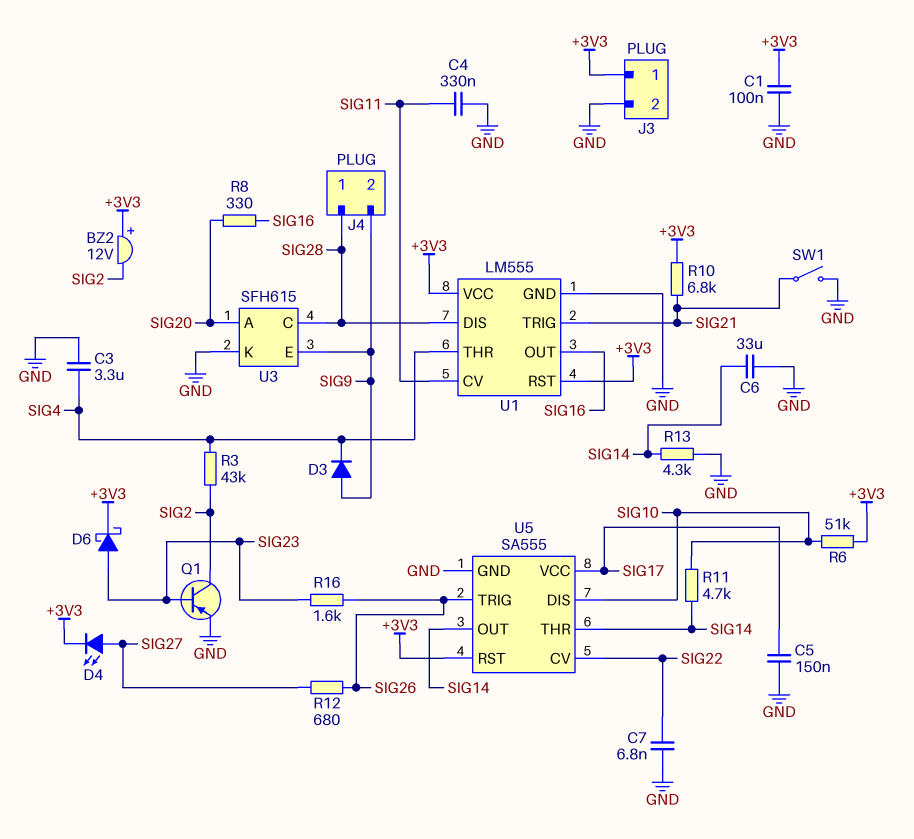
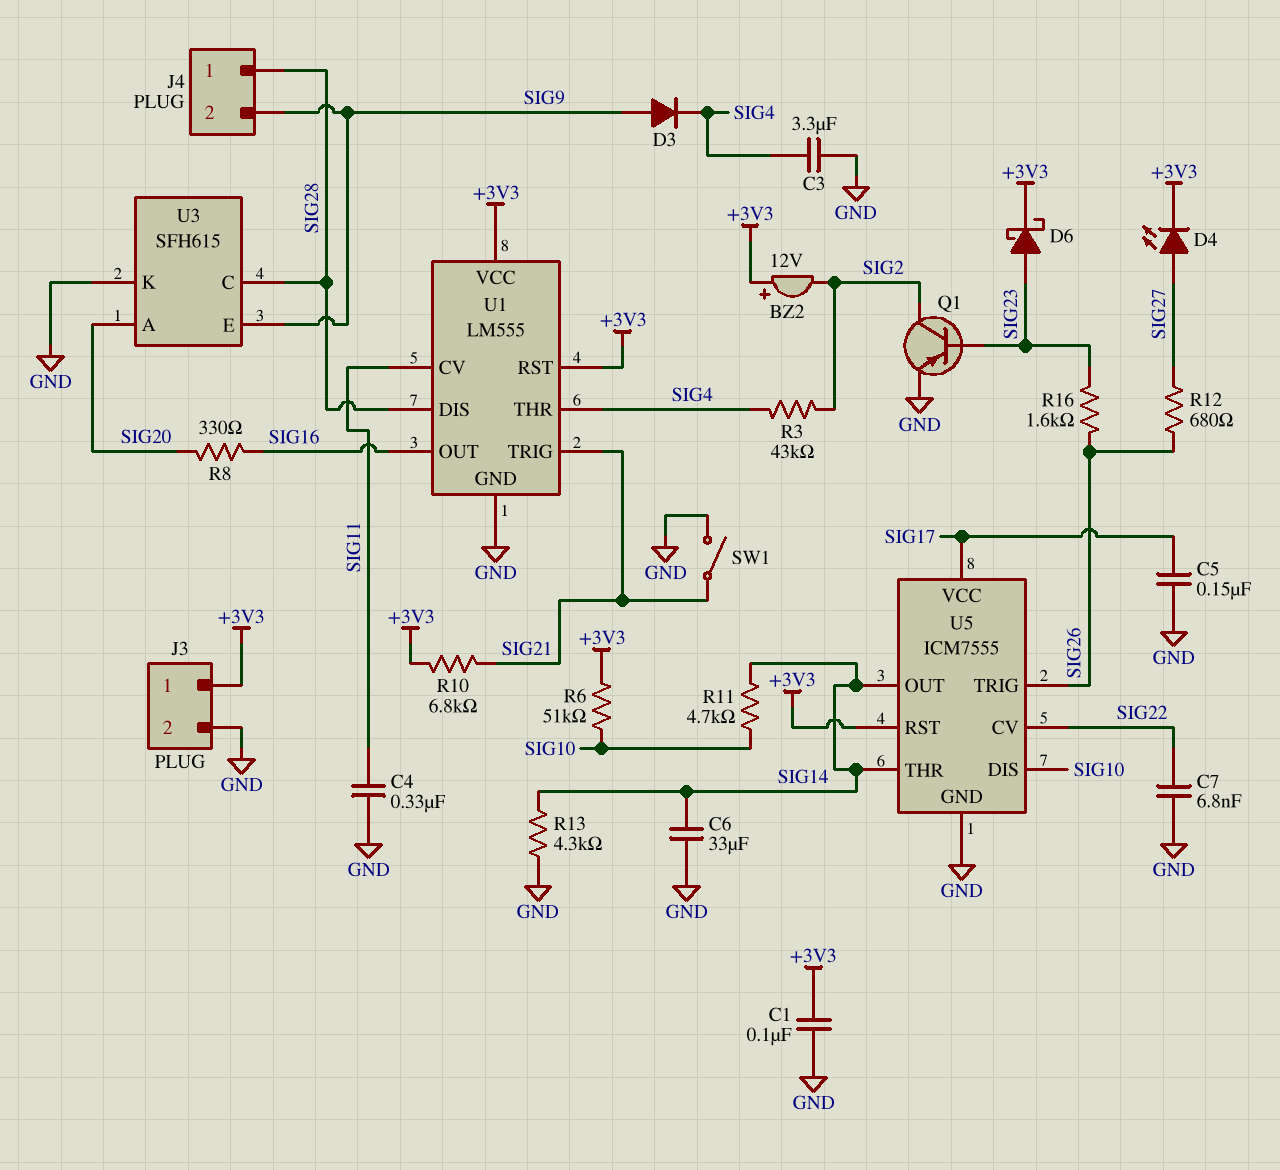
U5: SA555 -> ICM7555

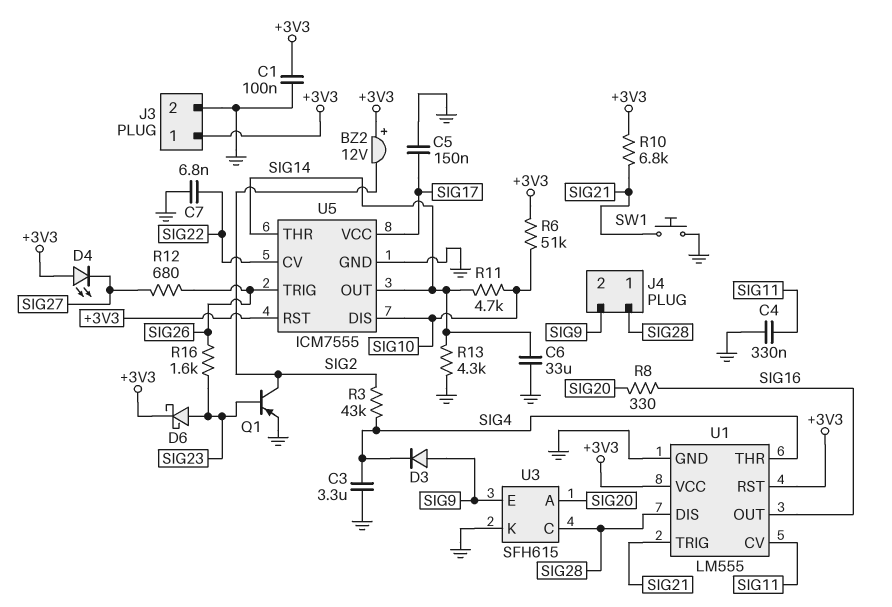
D4: LED (A SIG27, K +3V3) -> LED (A +3V3, K SIG27)
SW1: switch (GND, SIG21) -> button (GND, SIG21)

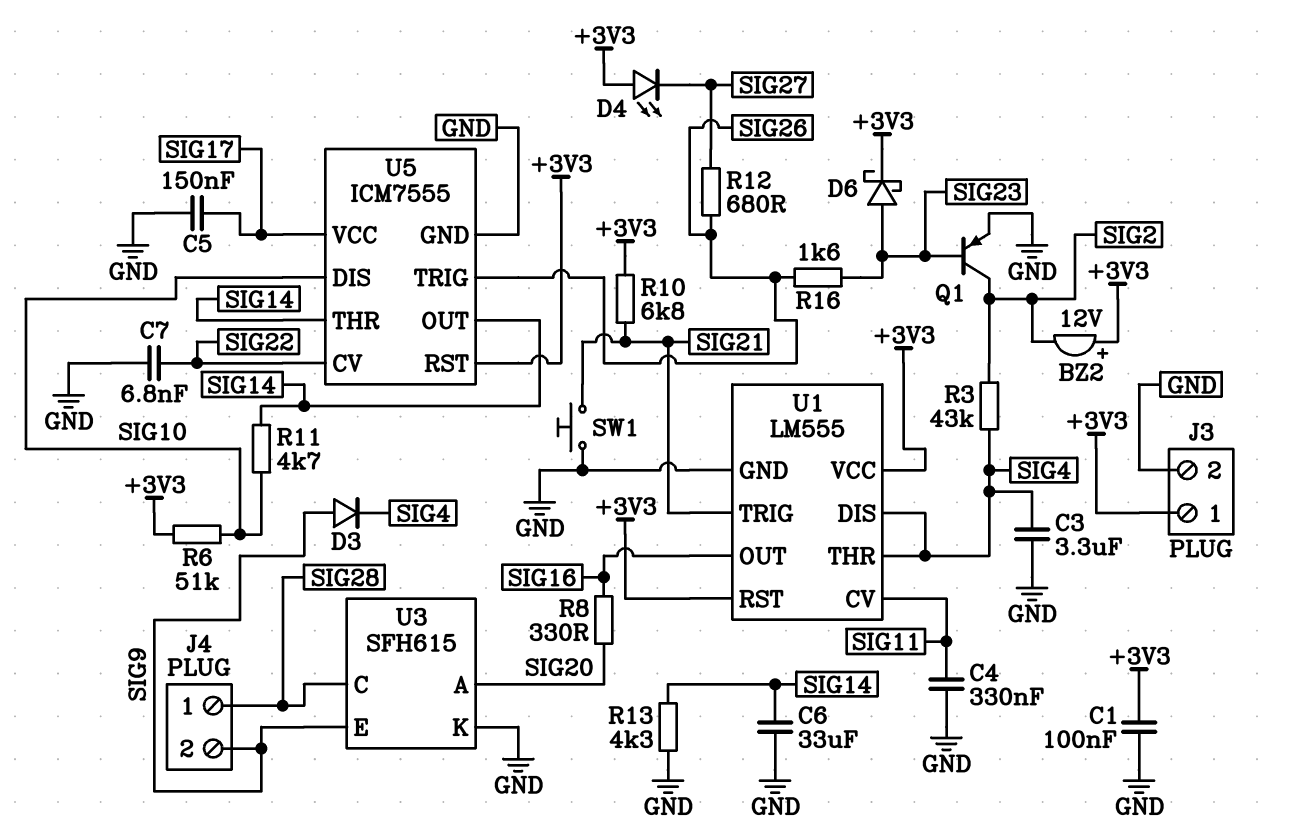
U1 pin DIS: SIG28 -> SIG4

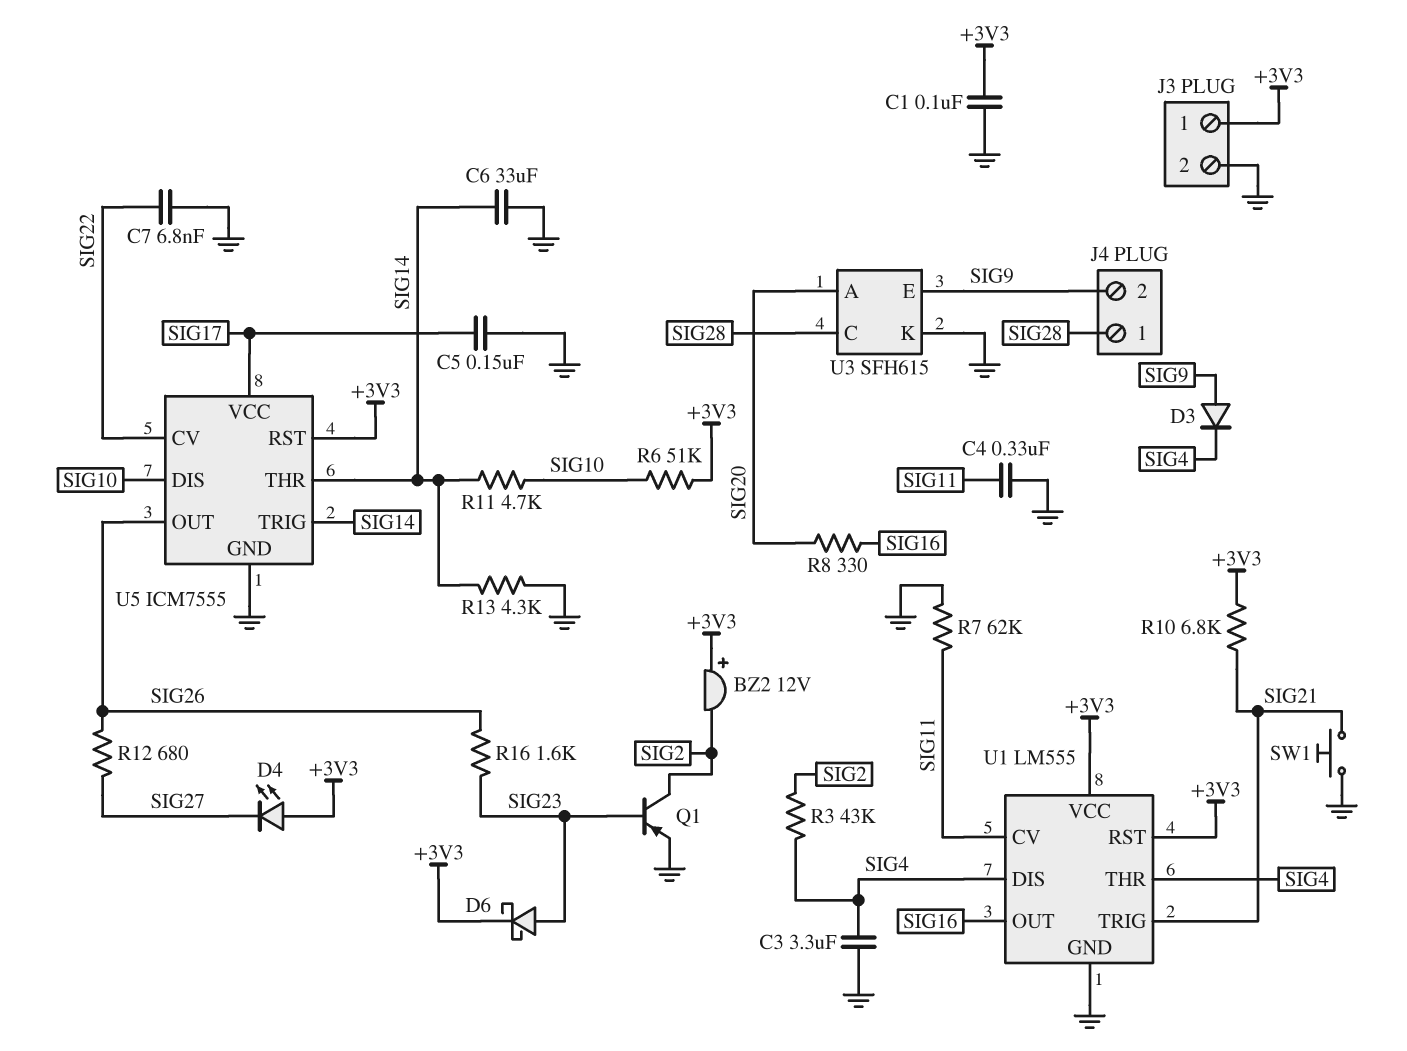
R7: none -> 62k (GND, SIG11)
U5 pin OUT: SIG14 -> SIG26
U5 pin TRIG: SIG26 -> SIG14

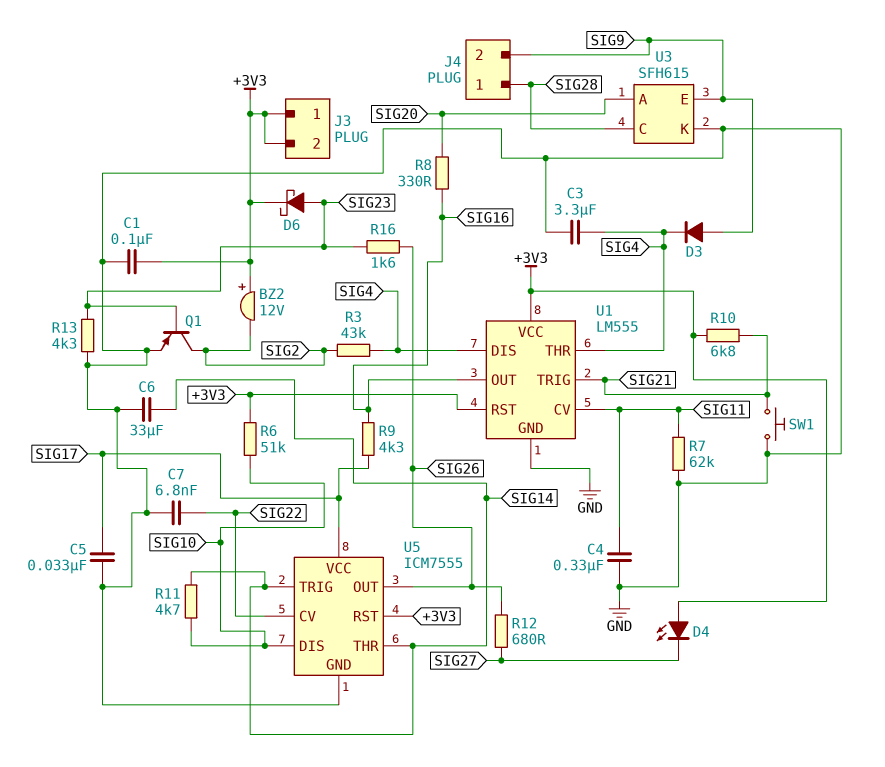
C5: 150nF (GND, SIG17) -> 33nF (GND, SIG17)
J3 pin 2: GND -> +3V3
R9: none -> 4.3k (SIG16, SIG17)
R13: 4.3k (GND, SIG14) -> 4.3k (GND, SIG23)

